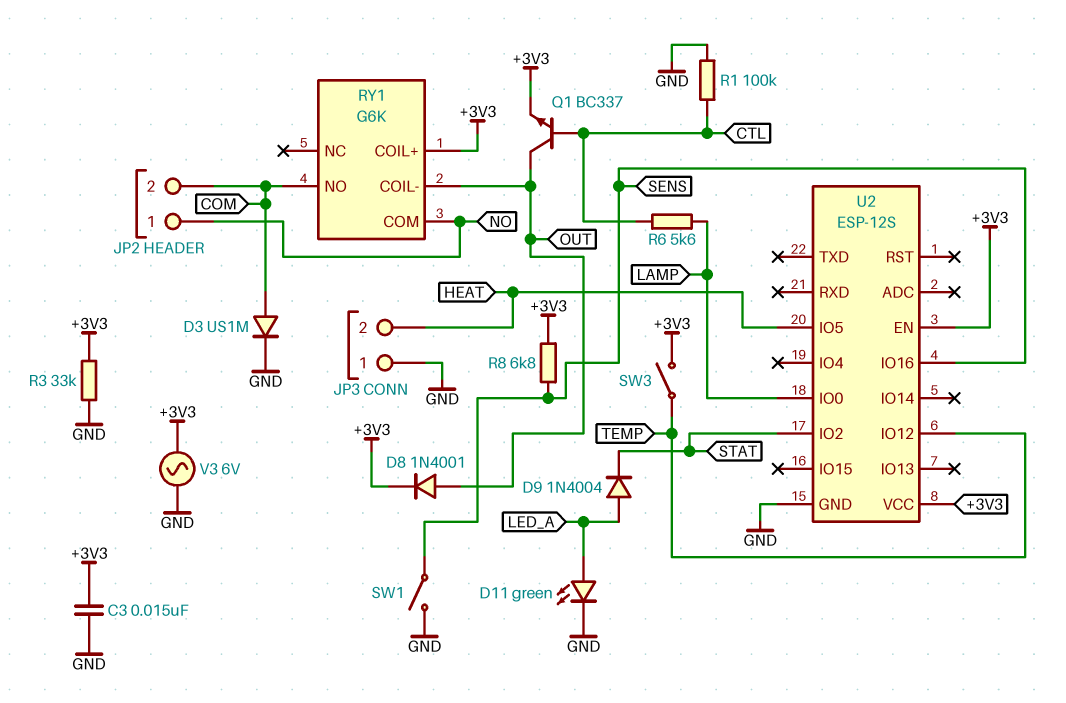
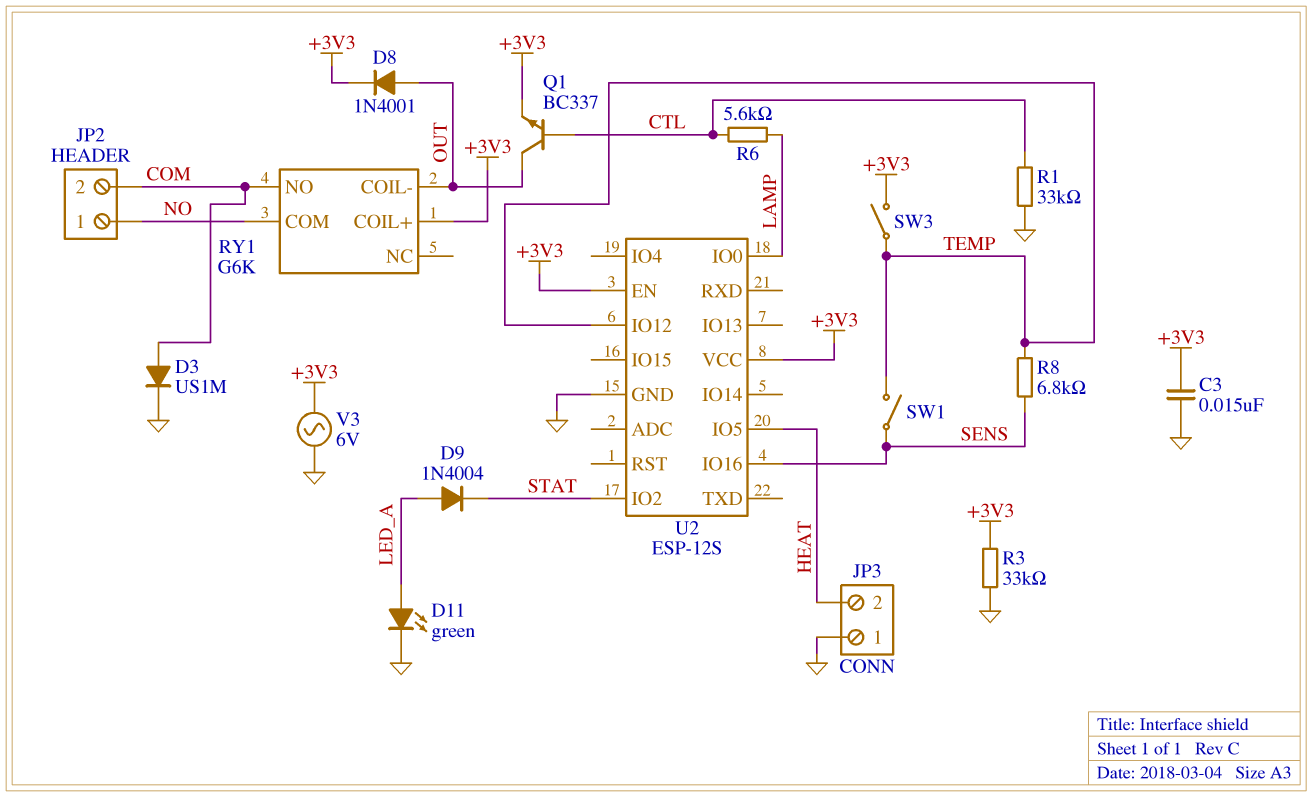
R1: 100k (CTL, GND) -> 33k (CTL, GND)
R8: 6.8k (+3V3, SENS) -> 6.8k (SENS, TEMP)
SW1: switch (GND, SENS) -> switch (SENS, TEMP)

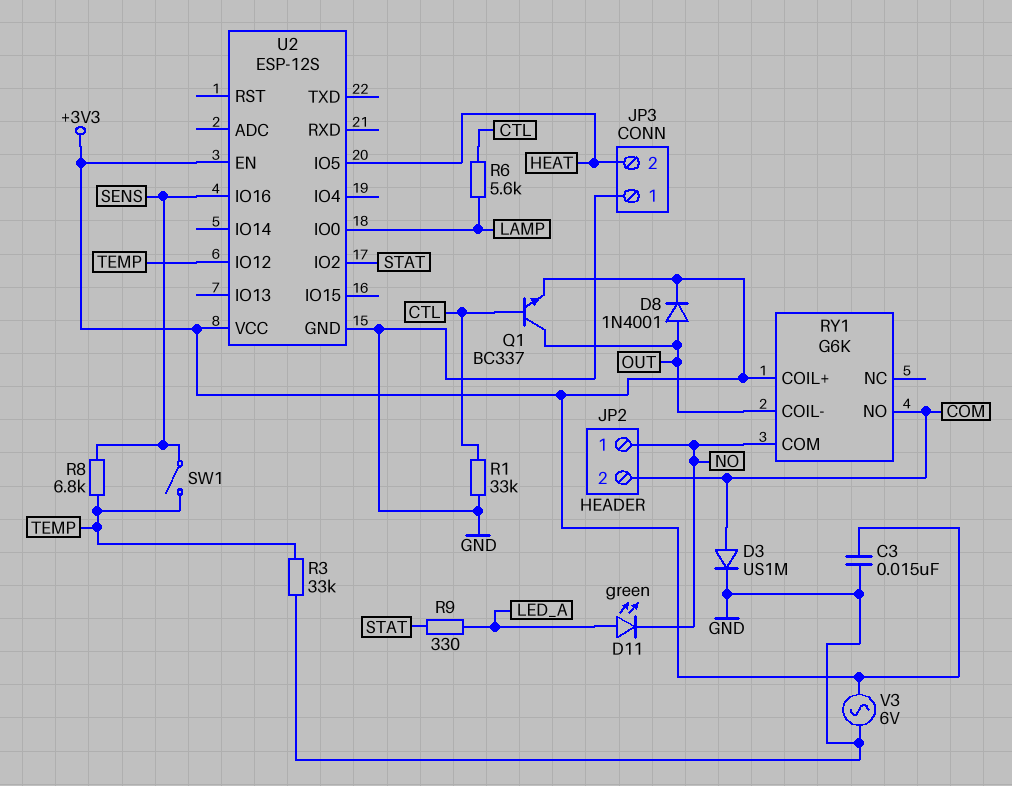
D9: diode 1N4004 (A LED_A, K STAT) -> none
D11: LED green (A LED_A, K GND) -> LED green (A LED_A, K NO)
R3: 33k (+3V3, GND) -> 33k (GND, TEMP)
R9: none -> 330 (LED_A, STAT)
SW3: switch (+3V3, TEMP) -> none

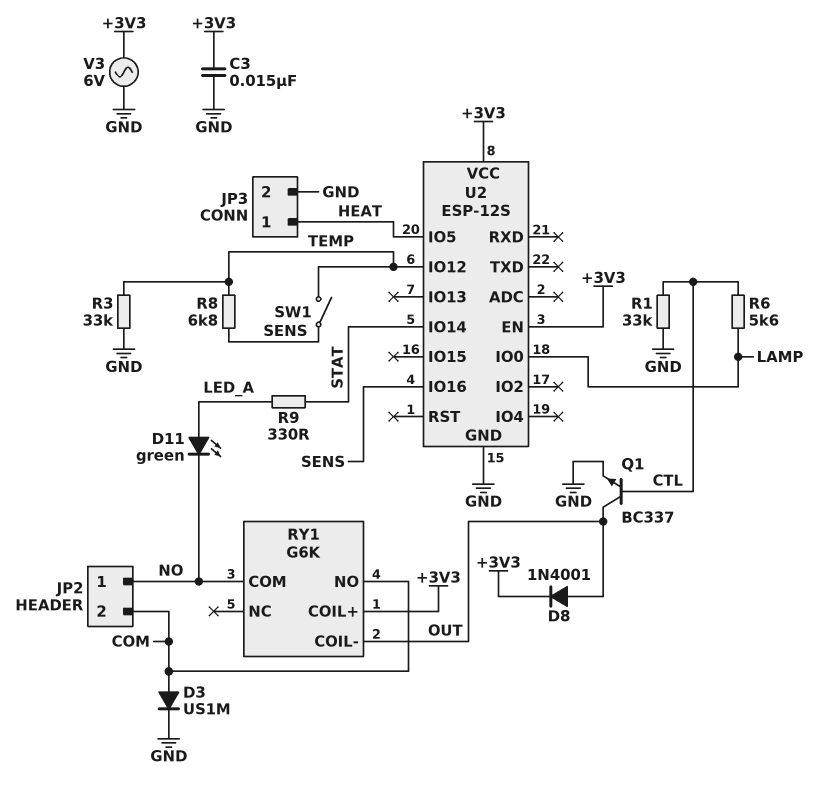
JP3 pin 1: GND -> HEAT
JP3 pin 2: HEAT -> GND
Q1: NPN BC337 (B CTL, C OUT, E +3V3) -> NPN BC337 (B CTL, C OUT, E GND)
U2 pin IO2: STAT -> none
U2 pin IO14: none -> STAT

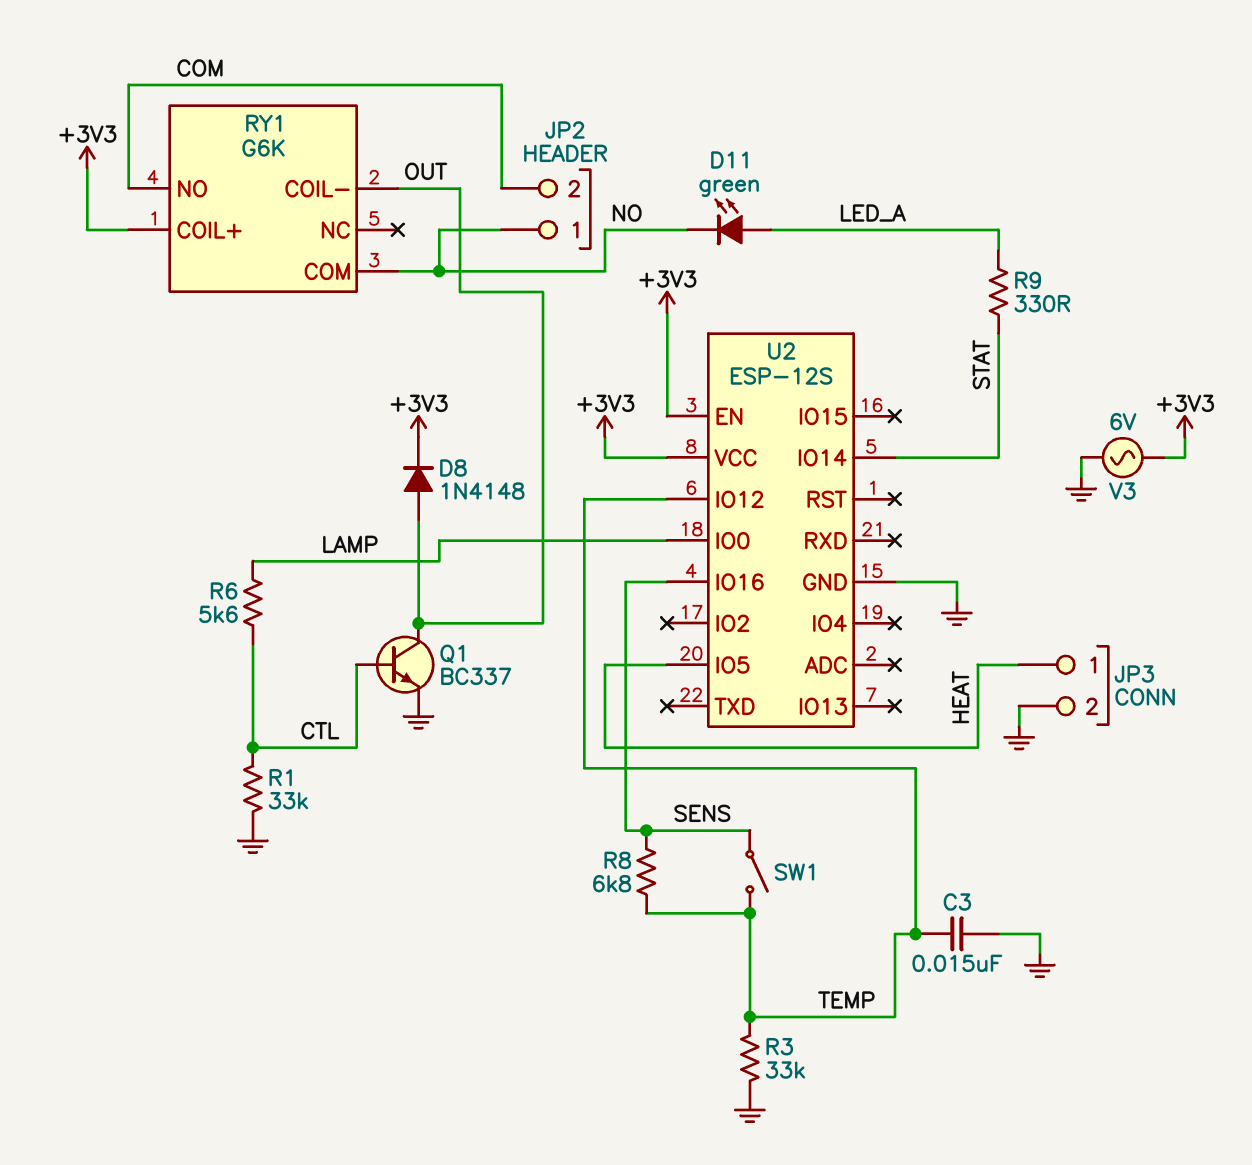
C3: 15nF (+3V3, GND) -> 15nF (GND, TEMP)
D3: diode US1M (A COM, K GND) -> none
D8: diode 1N4001 (A OUT, K +3V3) -> diode 1N4148 (A OUT, K +3V3)

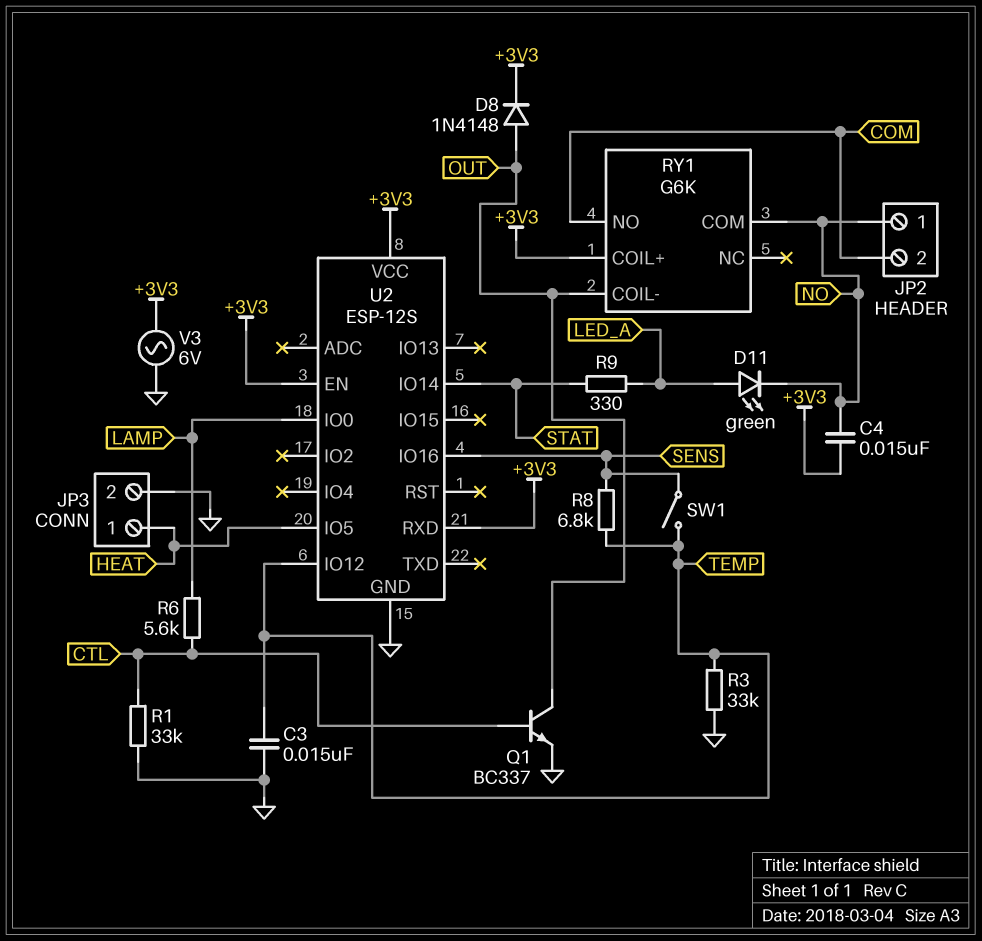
C4: none -> 15nF (+3V3, NO)
U2 pin RXD: none -> +3V3

